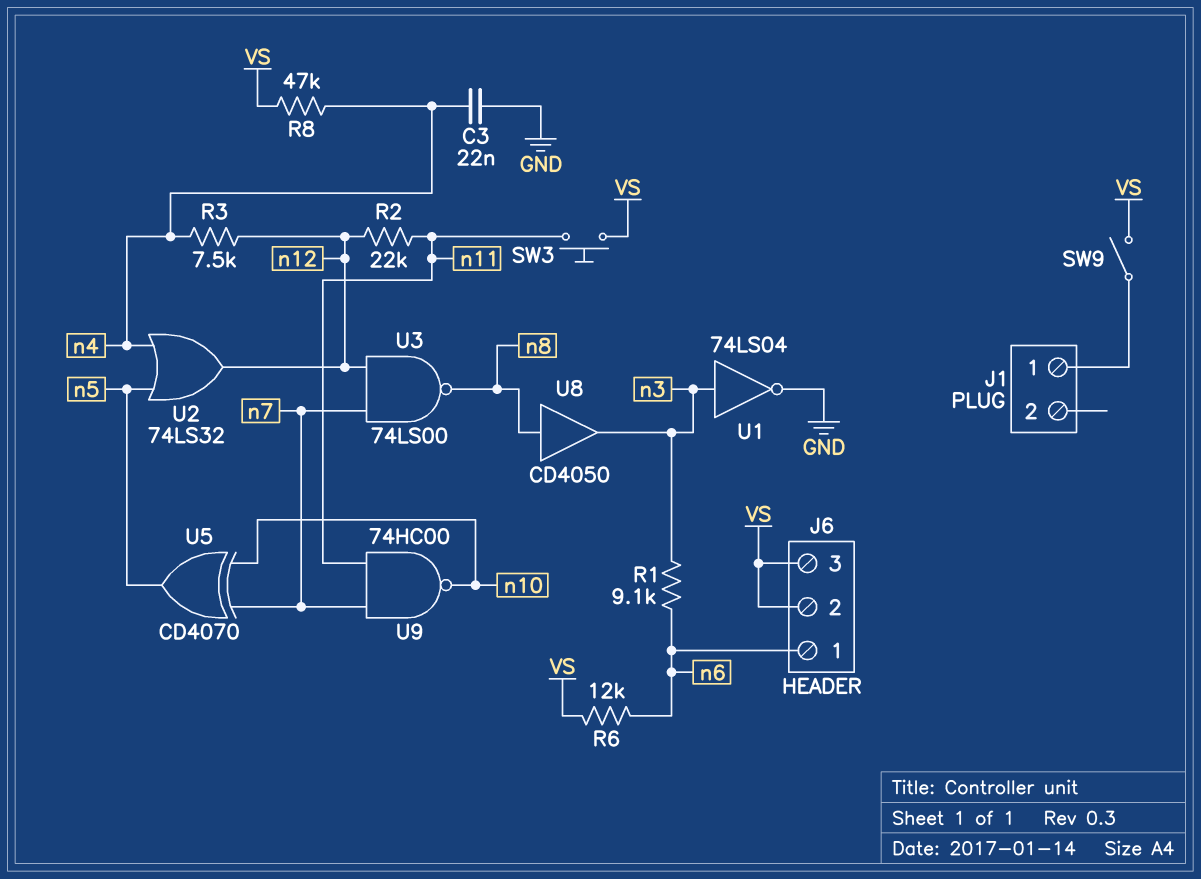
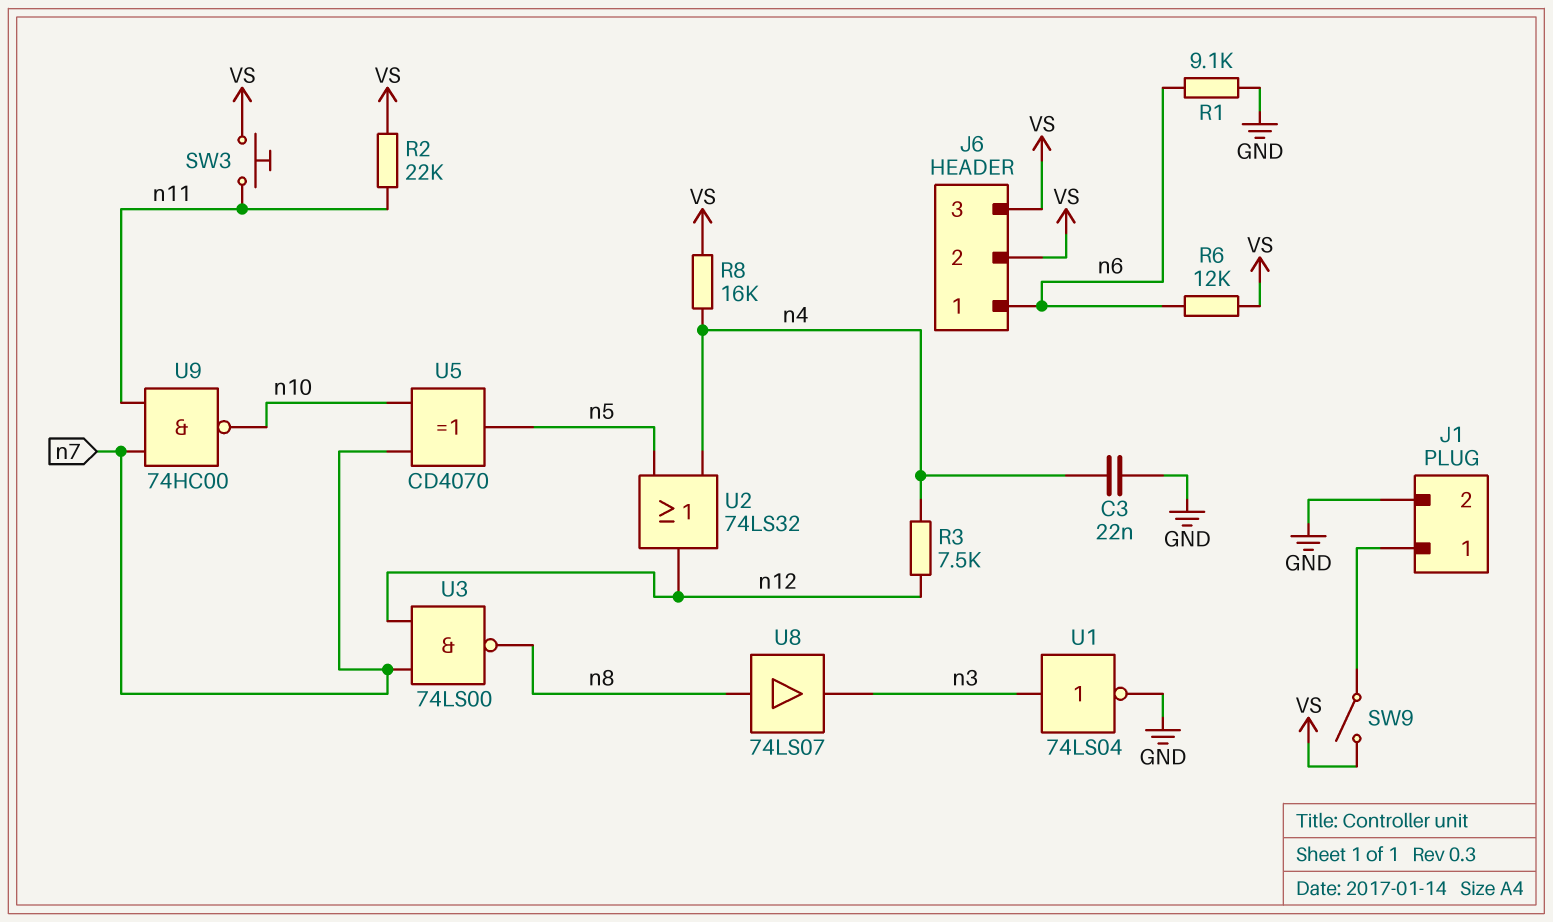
J1 pin 2: none -> GND
R1: 9.1k (n3, n6) -> 9.1k (GND, n6)
R2: 22k (n11, n12) -> 22k (VS, n11)
R8: 47k (VS, n4) -> 16k (VS, n4)
U8: buffer CD4050 (in n8, out n3) -> buffer 74LS07 (in n8, out n3)

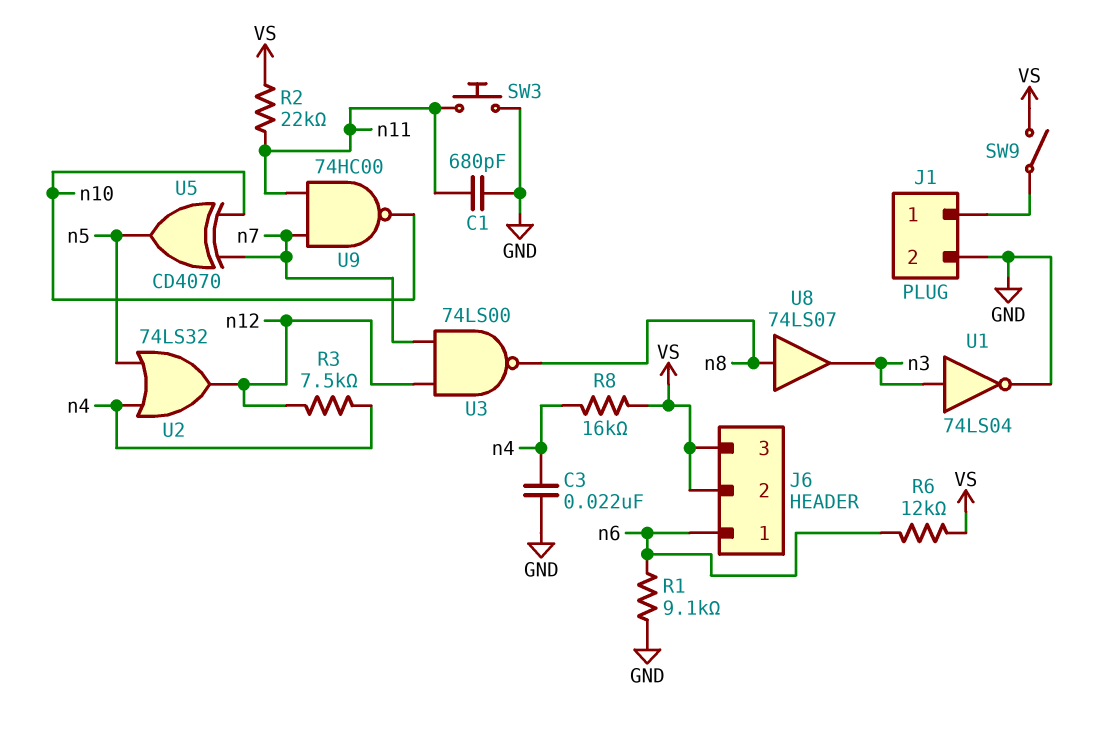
C1: none -> 680pF (GND, n11)
SW3: button (VS, n11) -> button (GND, n11)

